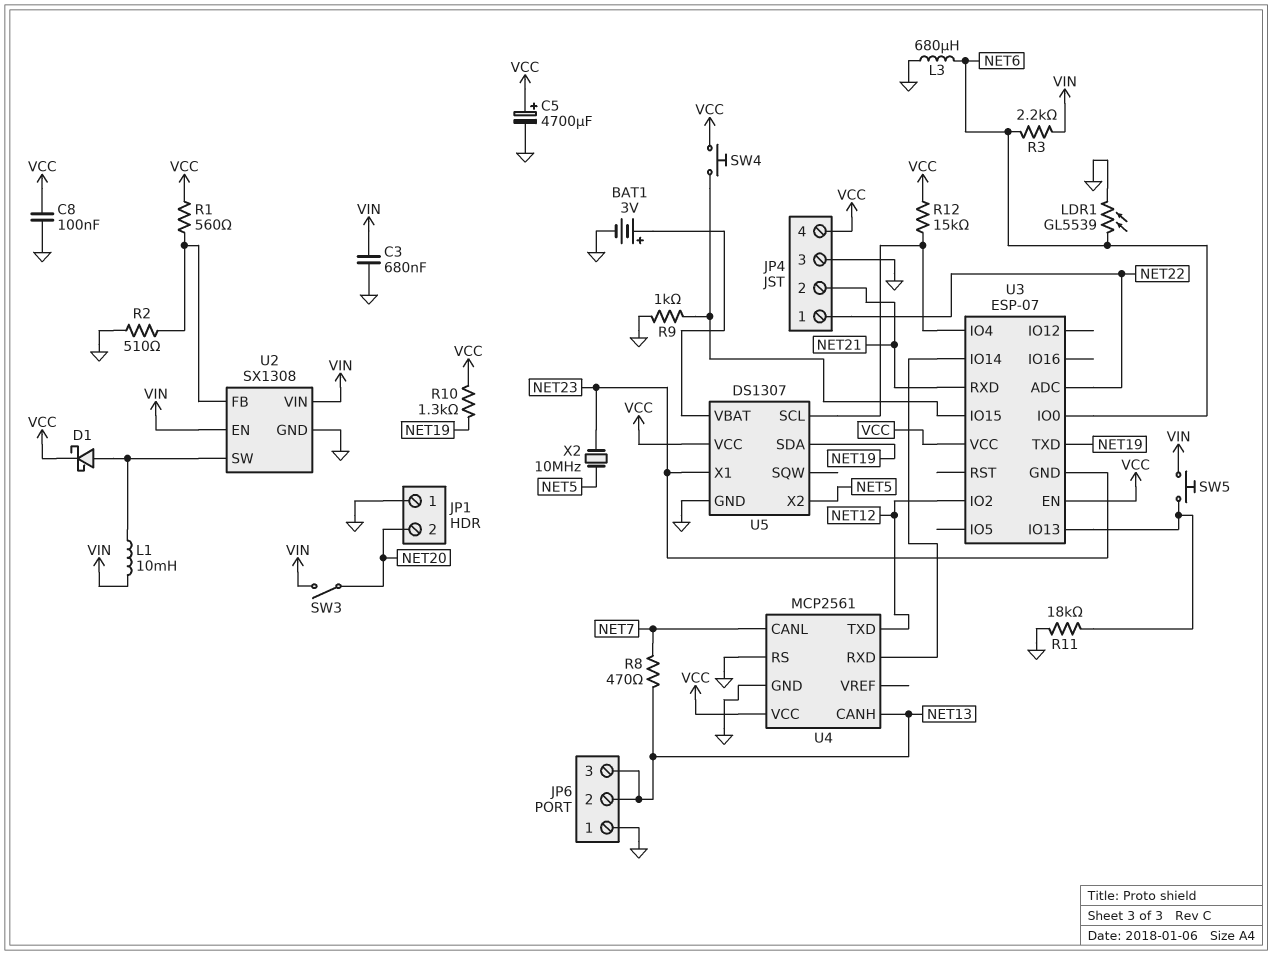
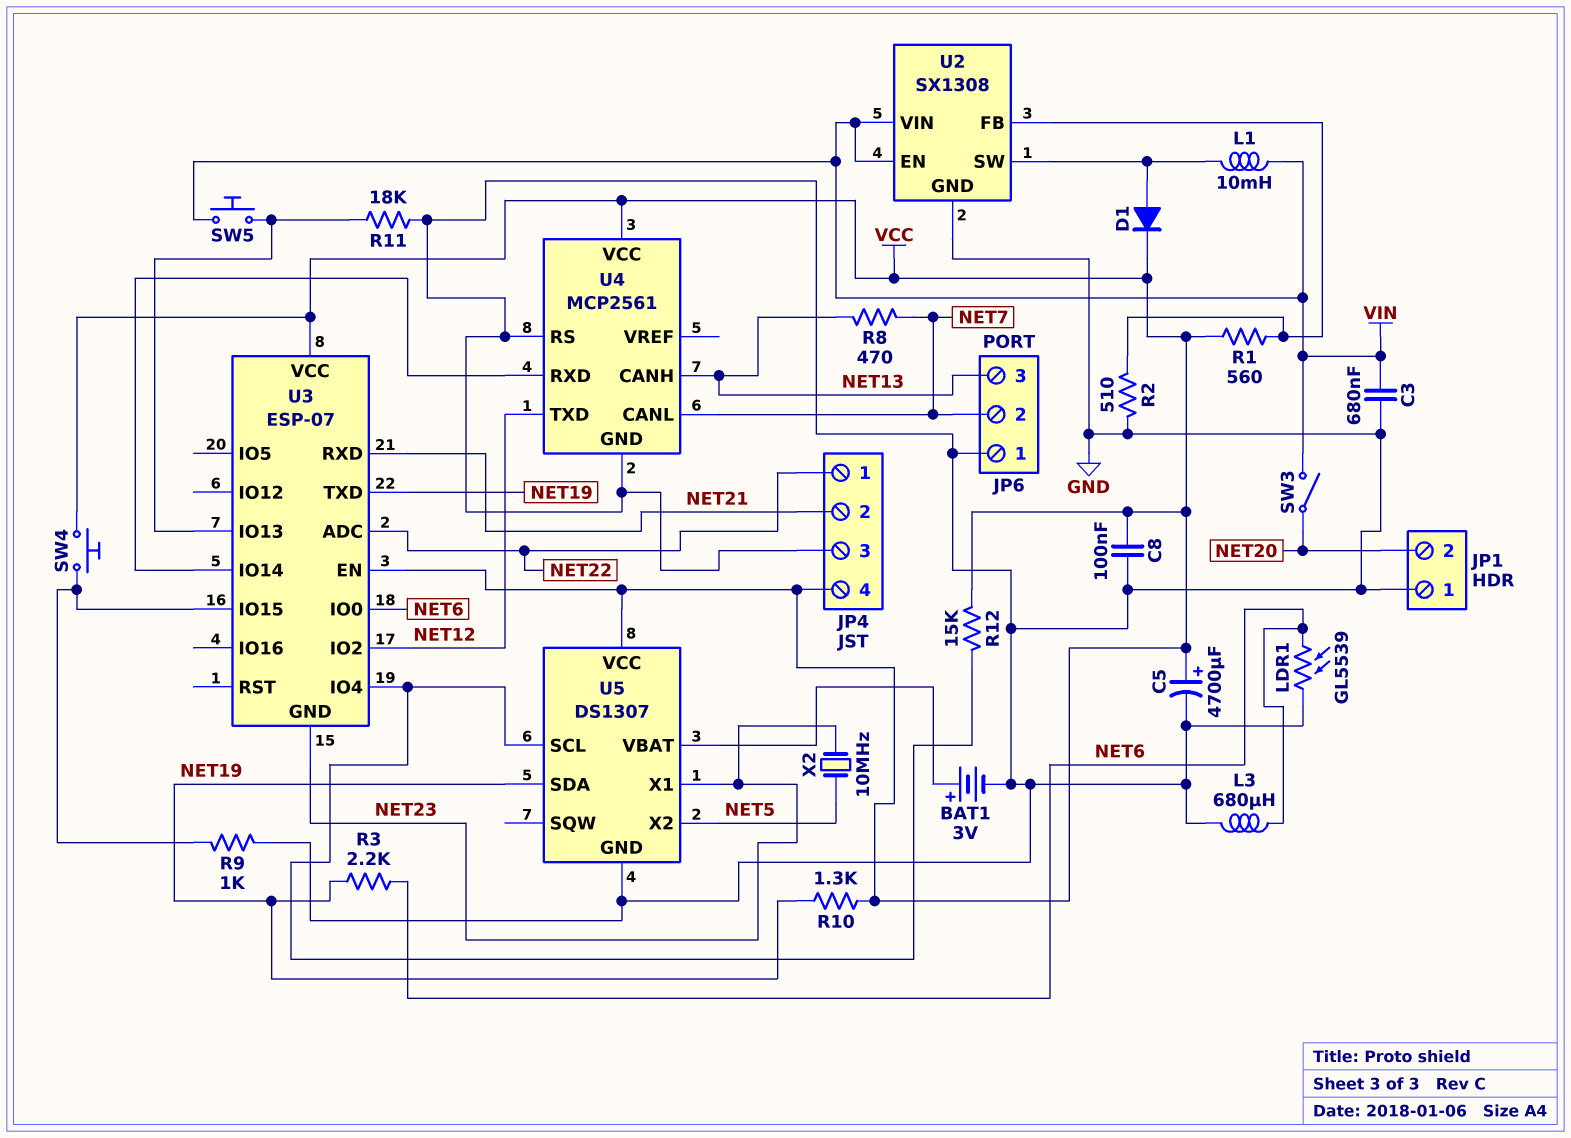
D1: schottky (A U2/SW, K VCC) -> diode (A U2/SW, K VCC)
JP6 pin 2: NET13 -> NET7
R3: 2.2k (NET6, VIN) -> 2.2k (NET6, NET19)

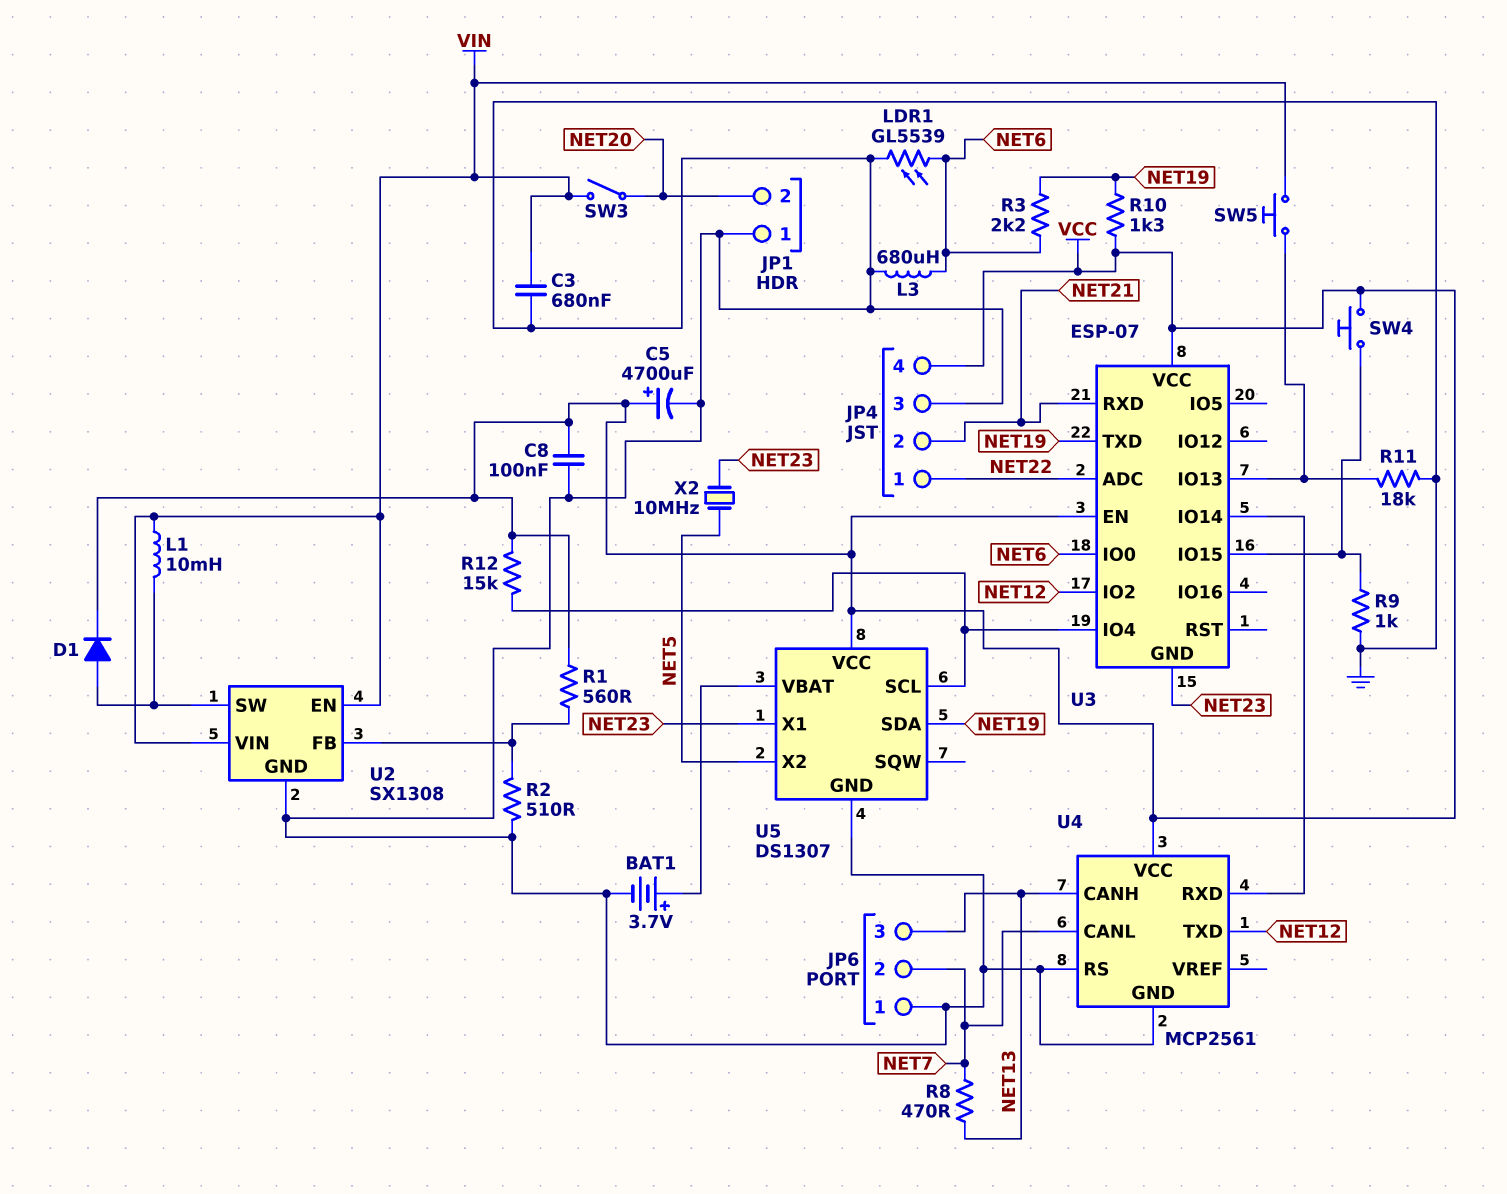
BAT1: 3V (plus U5/VBAT, minus GND) -> 3.7V (plus U5/VBAT, minus GND)

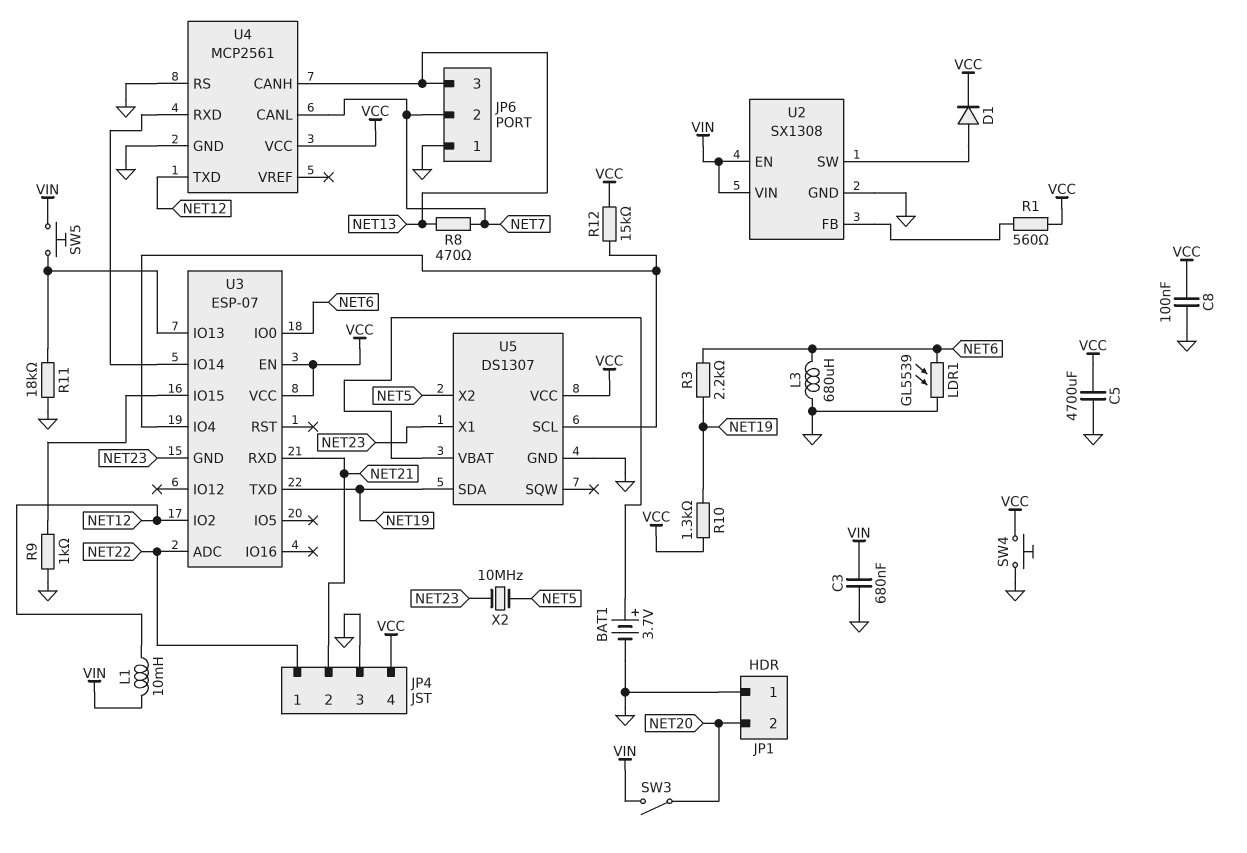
C5: 4700uF (plus VCC, minus GND) -> 4700uF (GND, VCC)
L1: 10mH (U2/SW, VIN) -> 10mH (NET12, VIN)
R2: 510 (GND, U2/FB) -> none
SW4: button (U3/IO15, VCC) -> button (GND, VCC)

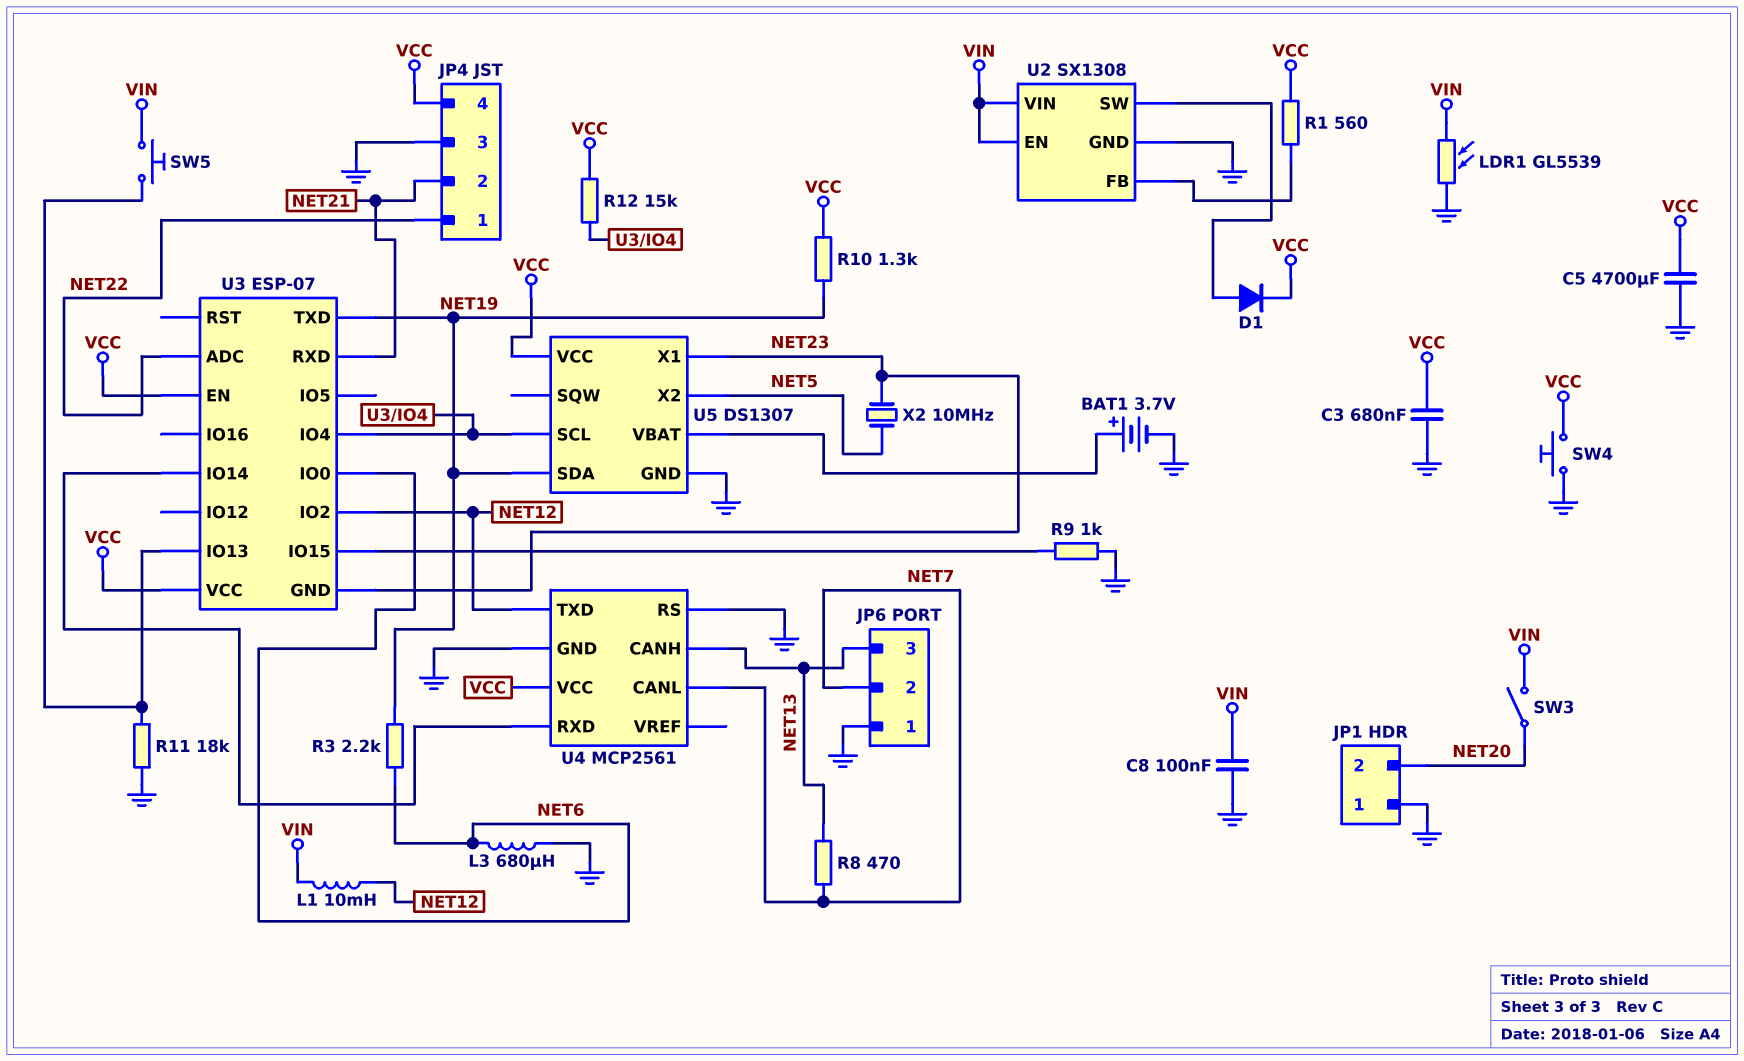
C3: 680nF (GND, VIN) -> 680nF (GND, VCC)
C8: 100nF (GND, VCC) -> 100nF (GND, VIN)
LDR1: GL5539 (GND, NET6) -> GL5539 (GND, VIN)

